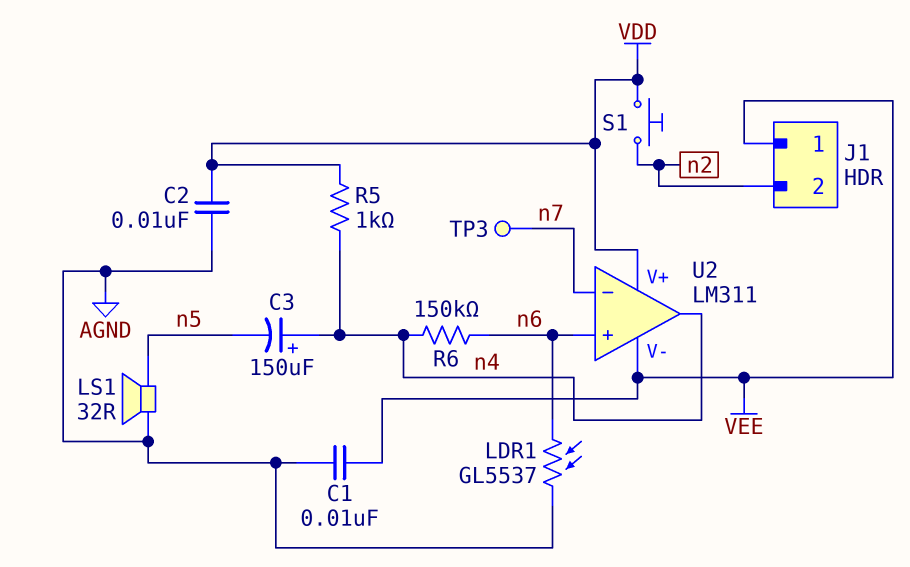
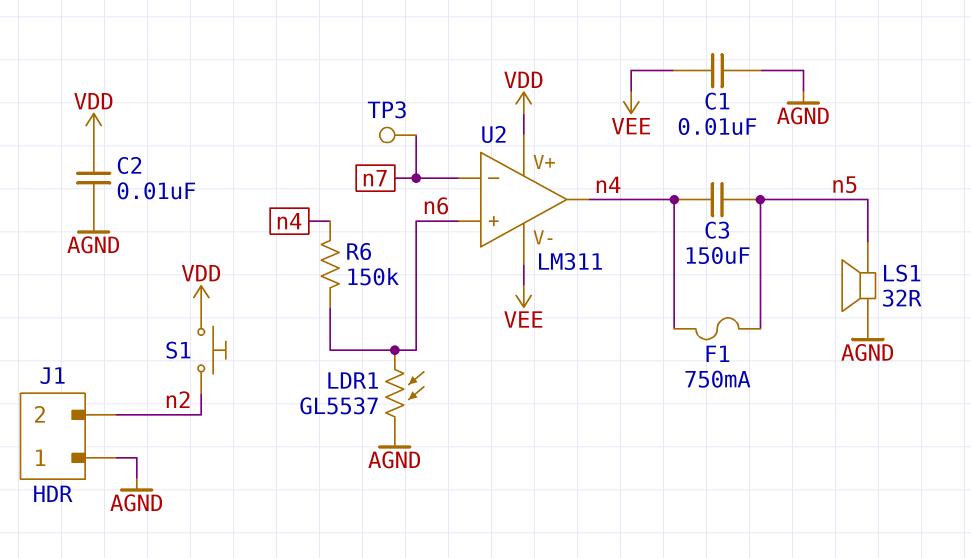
C3: 150uF (plus n4, minus n5) -> 150uF (n4, n5)
F1: none -> 750mA (n4, n5)
J1 pin 1: VEE -> AGND
R5: 1k (VDD, n4) -> none

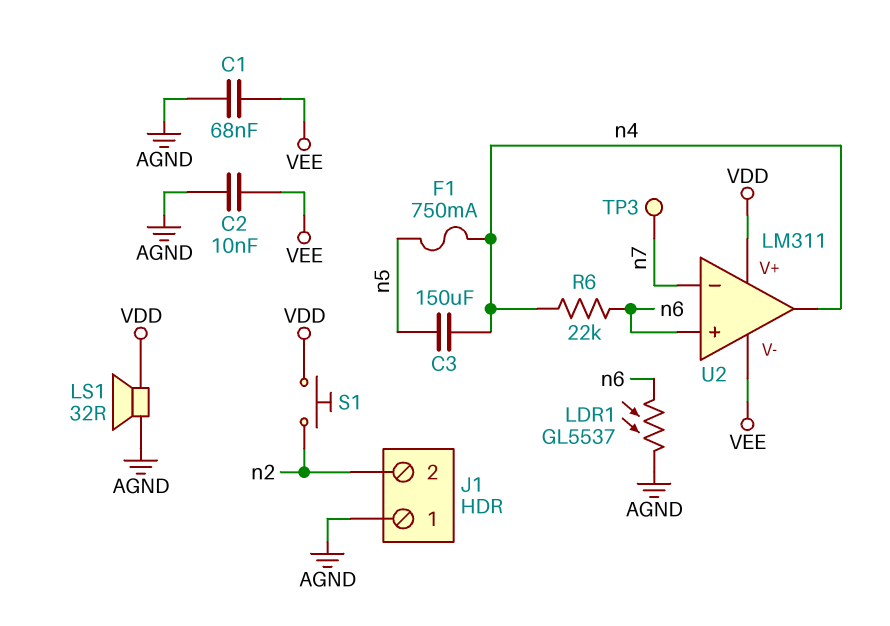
C1: 10nF (AGND, VEE) -> 68nF (AGND, VEE)
C2: 10nF (AGND, VDD) -> 10nF (AGND, VEE)
LS1: speaker 32R (AGND, n5) -> speaker 32R (AGND, VDD)
R6: 150k (n4, n6) -> 22k (n4, n6)

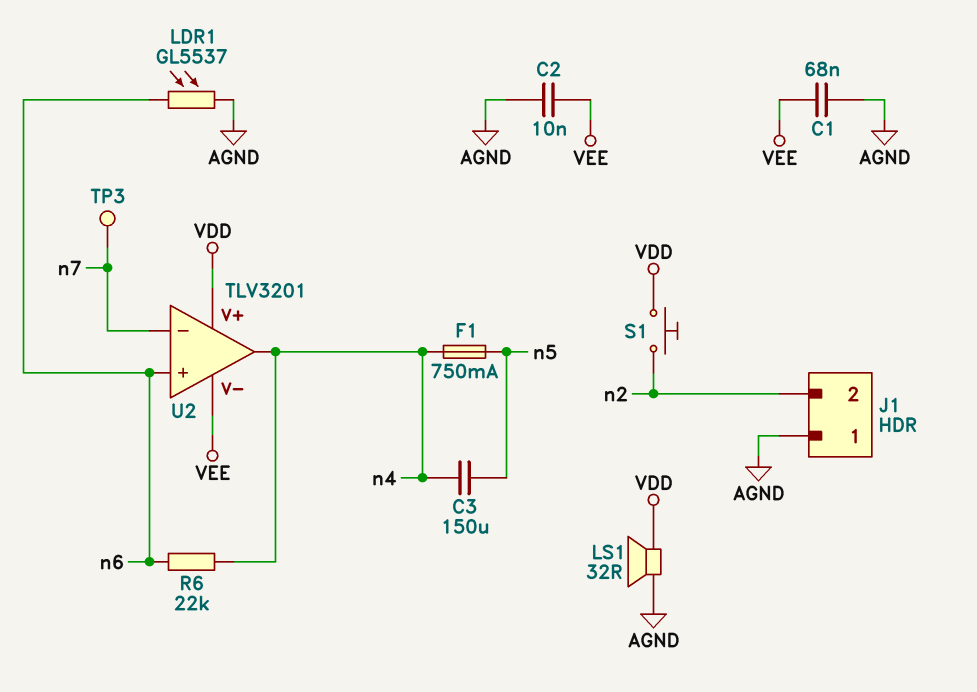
U2: LM311 -> TLV3201

